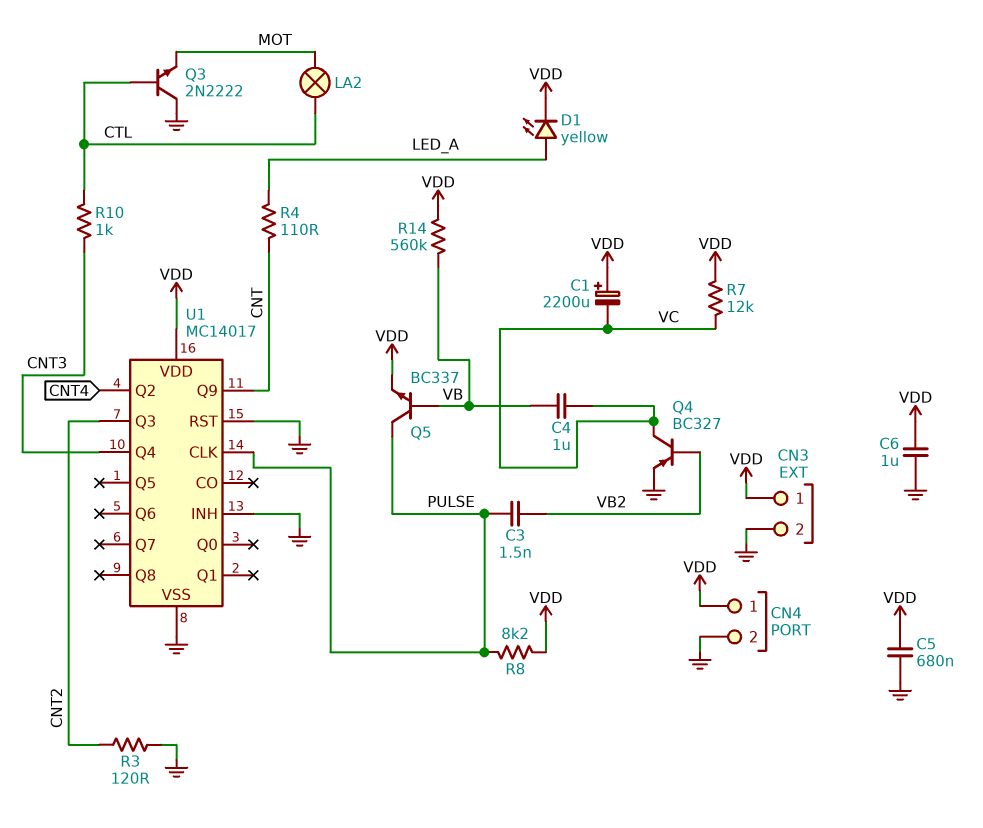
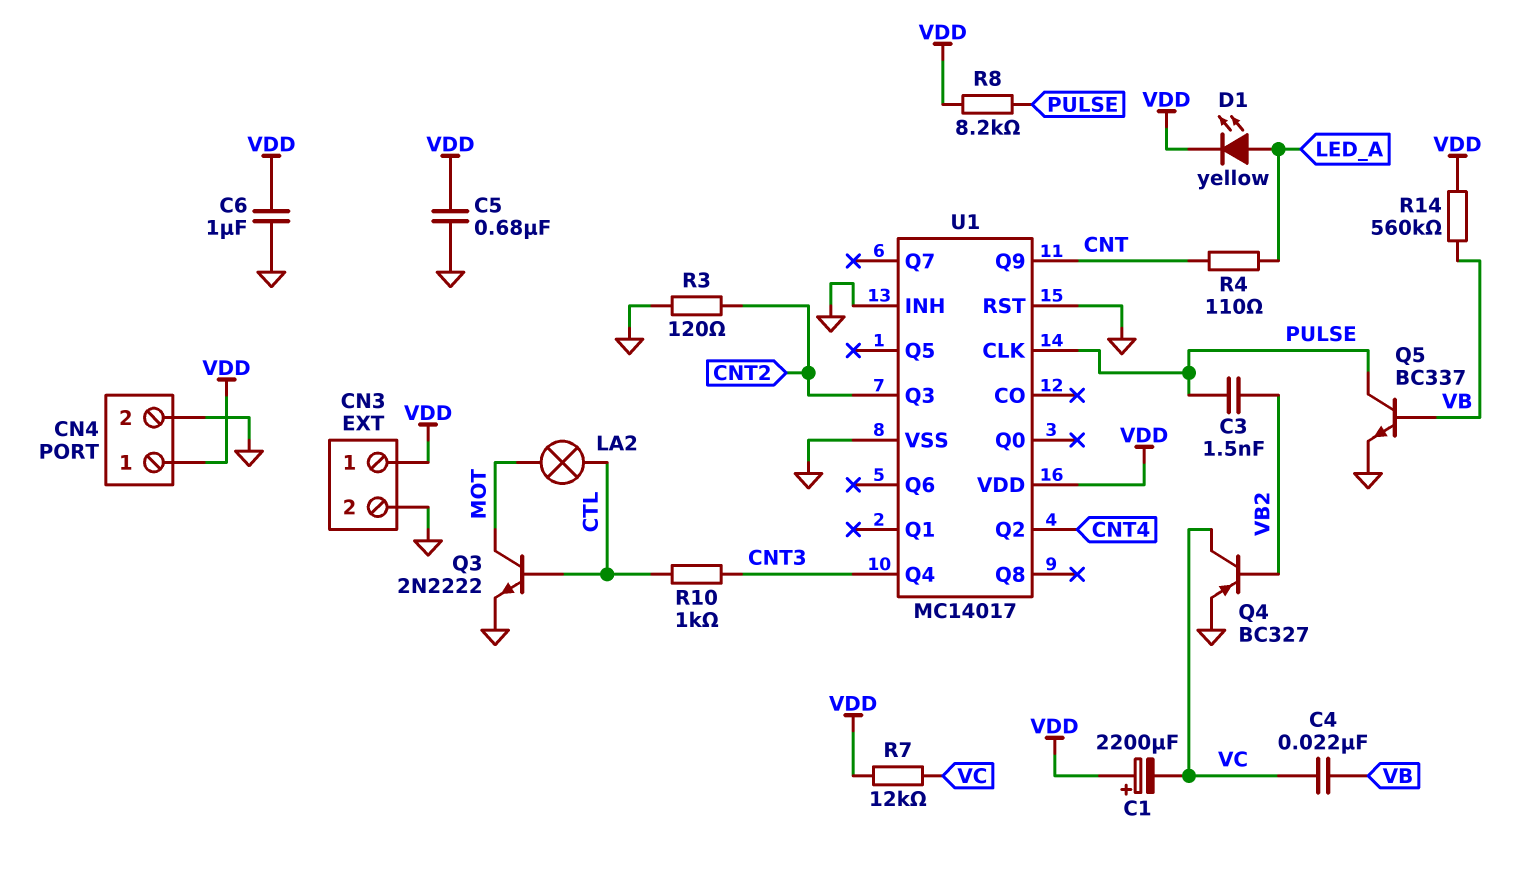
C4: 1uF (VB, VC) -> 22nF (VB, VC)
Q3: NPN 2N2222 (B CTL, C GND, E MOT) -> NPN 2N2222 (B CTL, C MOT, E GND)
Q5: NPN BC337 (B VB, C PULSE, E VDD) -> NPN BC337 (B VB, C PULSE, E GND)

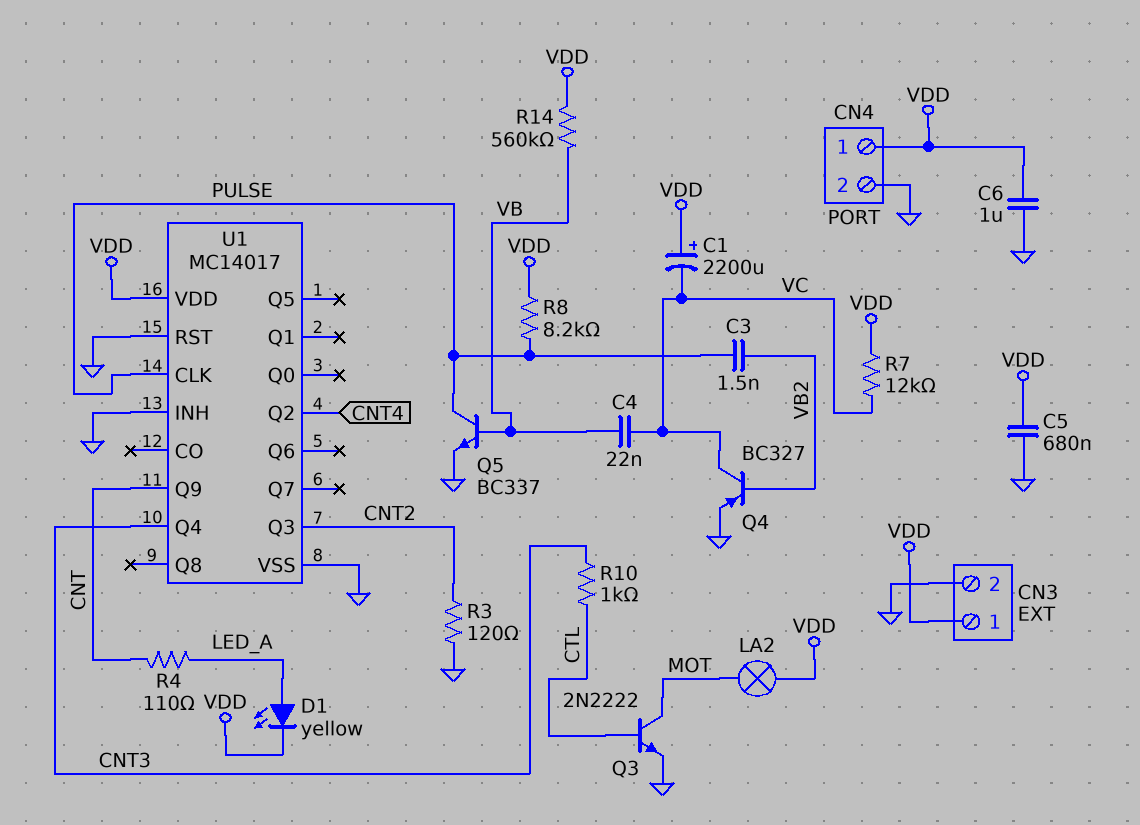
LA2: lamp (CTL, MOT) -> lamp (MOT, VDD)

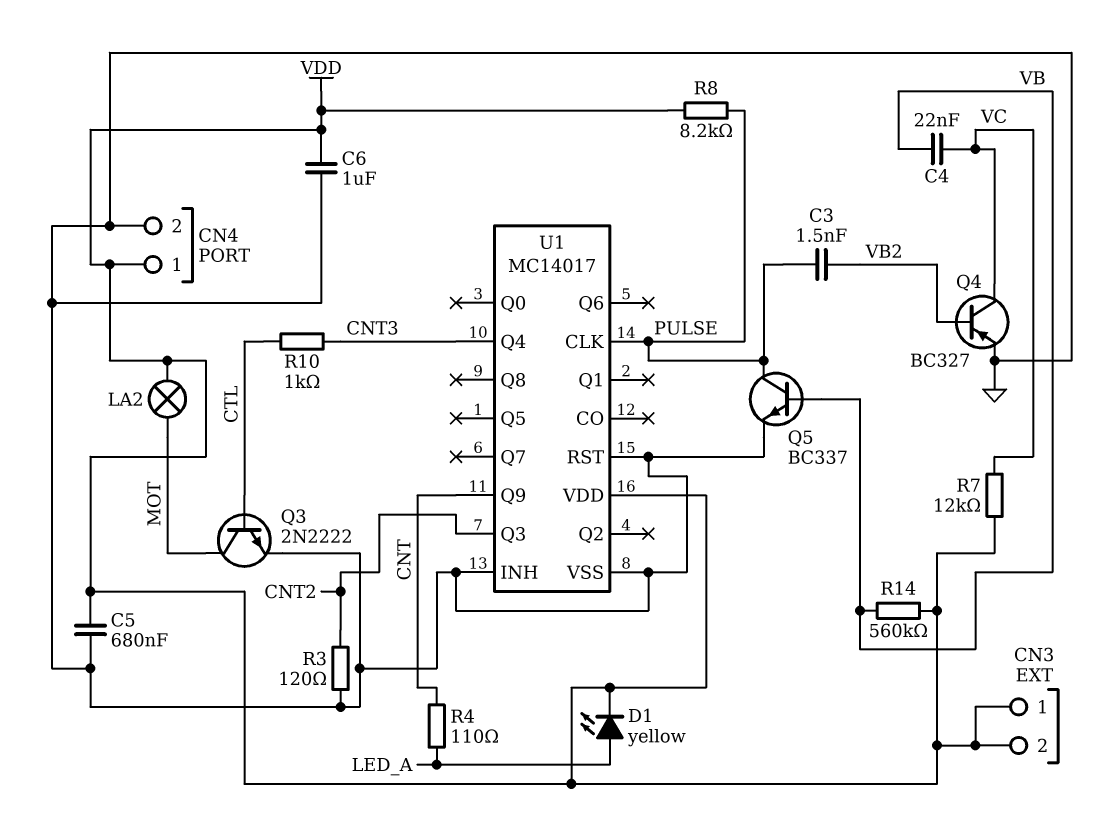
C1: 2200uF (plus VDD, minus VC) -> none
CN3 pin 2: GND -> VDD
U1 pin Q2: CNT4 -> none

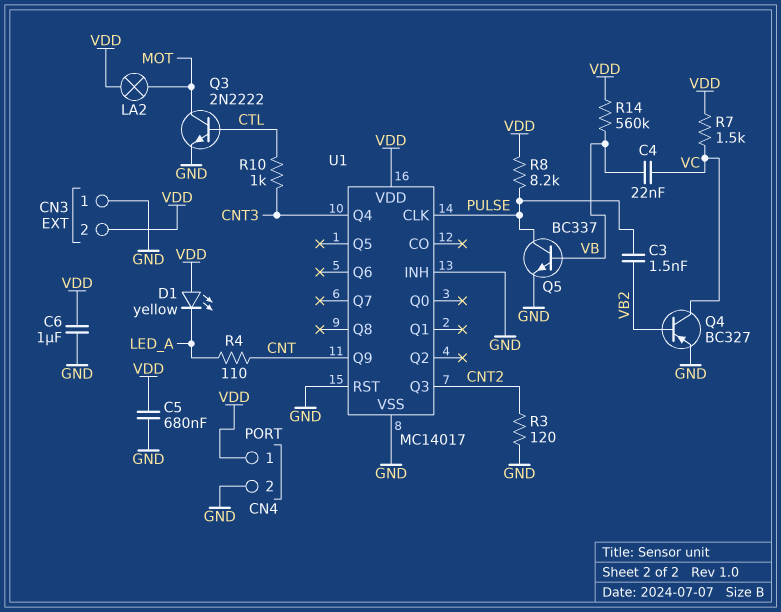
CN3 pin 1: VDD -> GND
D1: LED yellow (A LED_A, K VDD) -> LED yellow (A VDD, K LED_A)
R7: 12k (VC, VDD) -> 1.5k (VC, VDD)

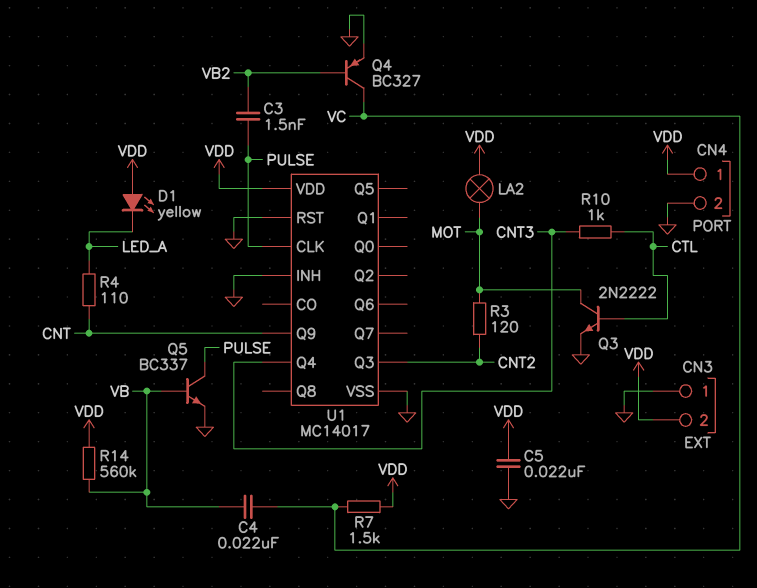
C5: 680nF (GND, VDD) -> 22nF (GND, VDD)
C6: 1uF (GND, VDD) -> none
R3: 120 (CNT2, GND) -> 120 (CNT2, MOT)
R8: 8.2k (PULSE, VDD) -> none

